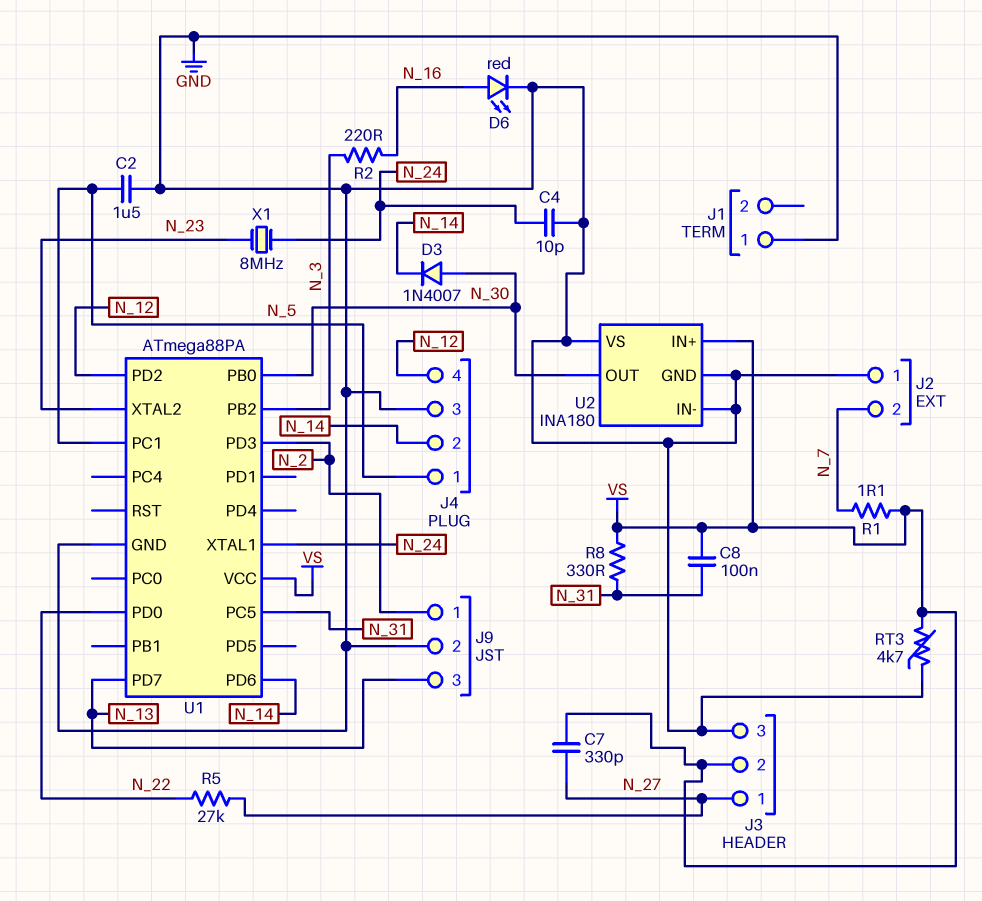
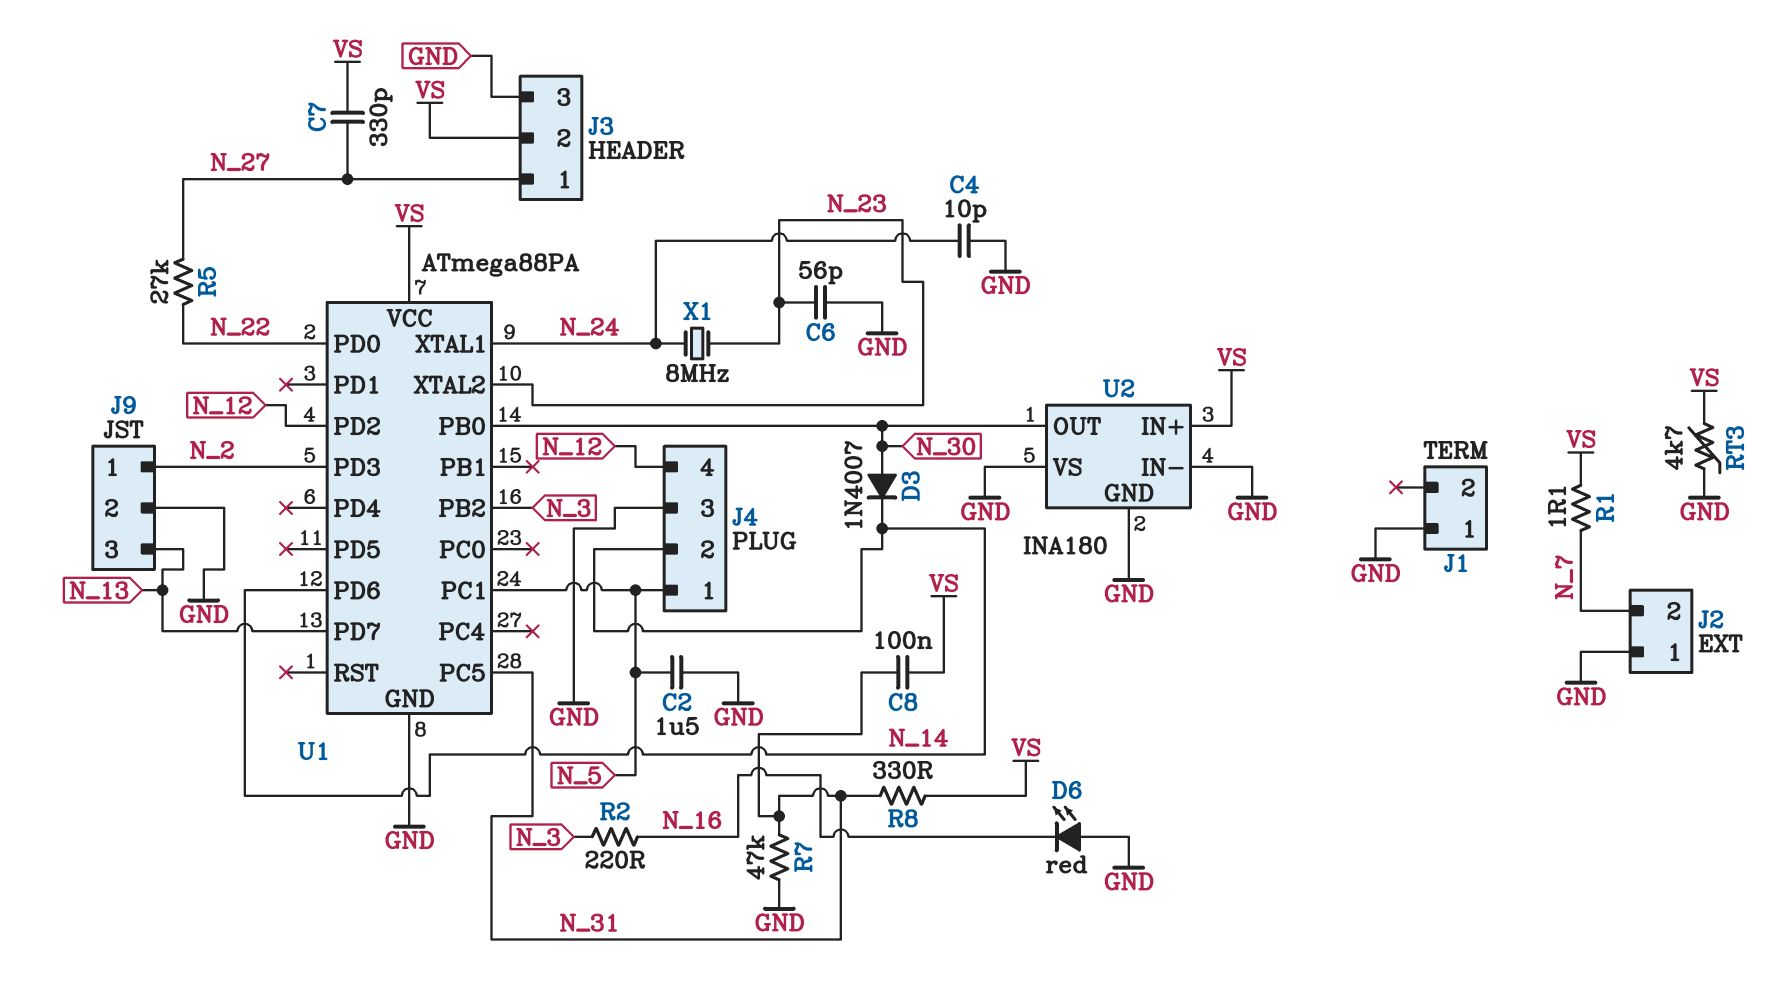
C6: none -> 56pF (GND, N_23)
D6: LED red (A N_16, K GND) -> LED red (A GND, K N_16)
R7: none -> 47k (GND, N_31)

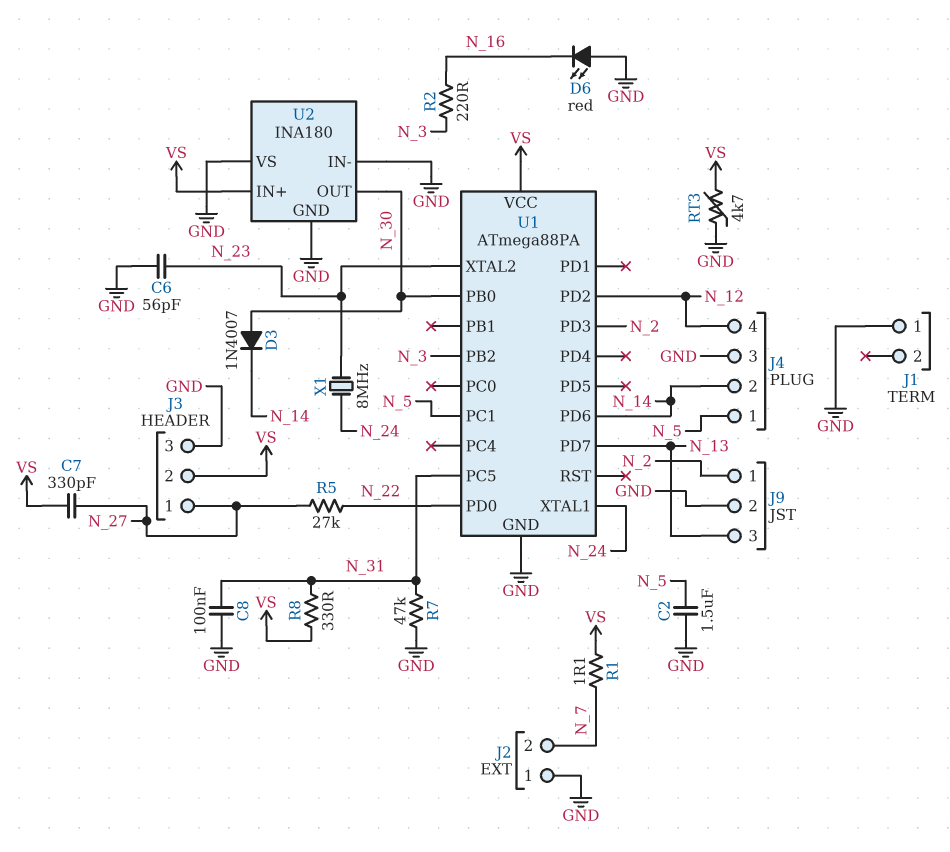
C4: 10pF (GND, N_24) -> none
C8: 100nF (N_31, VS) -> 100nF (GND, N_31)

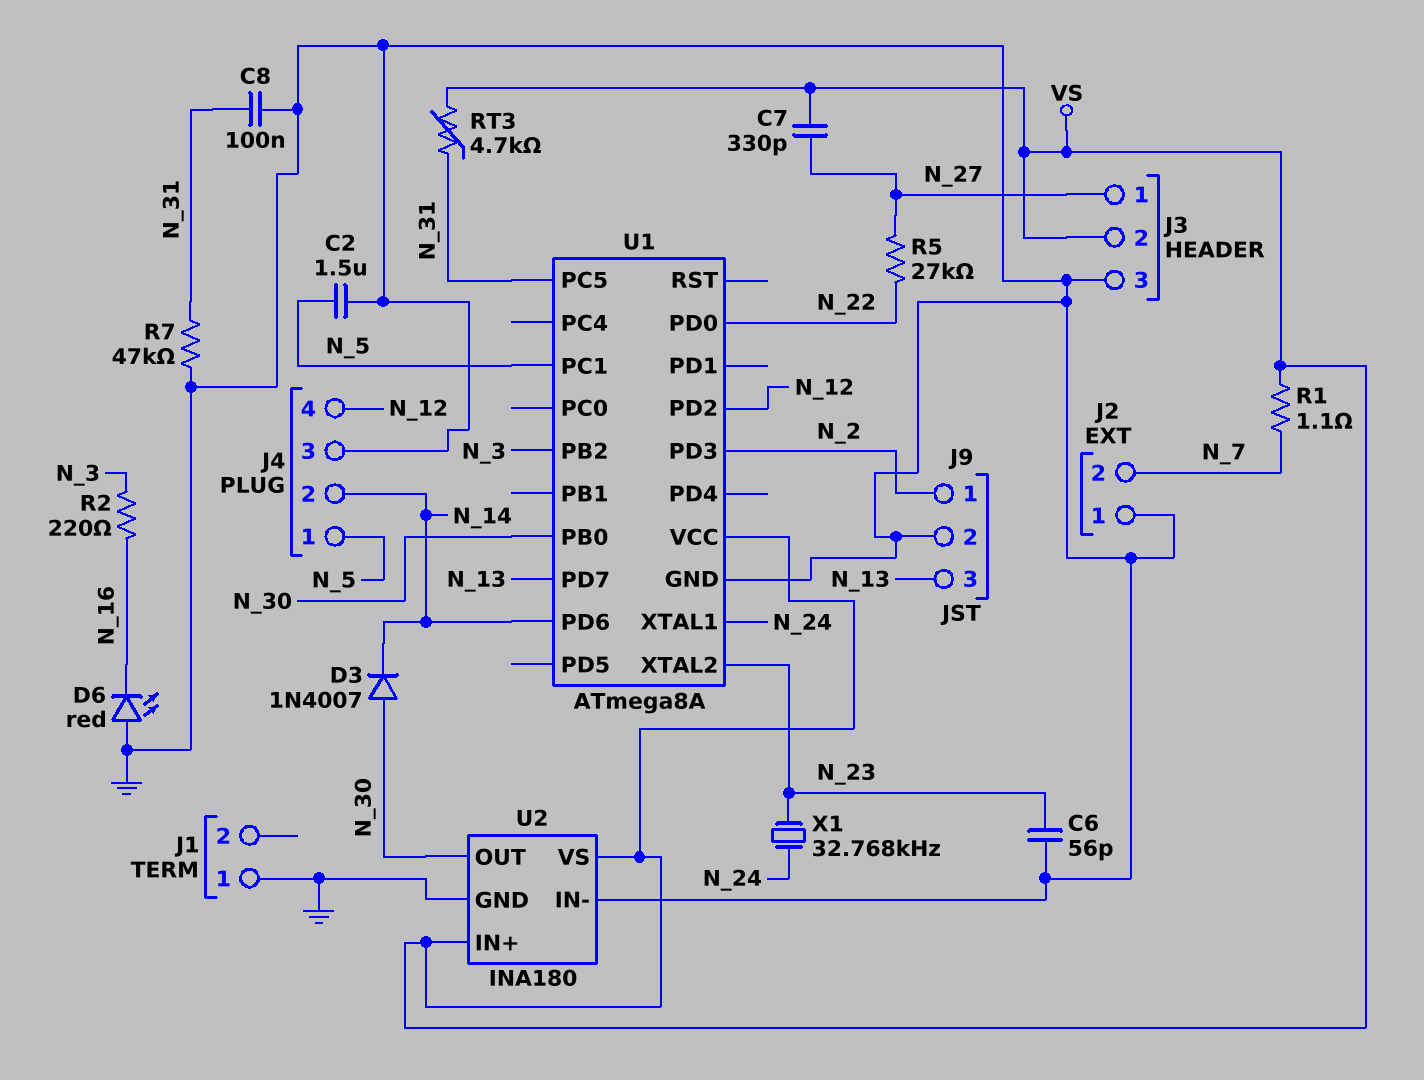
R8: 330 (N_31, VS) -> none
RT3: 4.7k (GND, VS) -> 4.7k (N_31, VS)
U1: ATmega88PA -> ATmega8A
U2 pin VS: GND -> VS
X1: 8MHz (N_23, N_24) -> 32.768kHz (N_23, N_24)

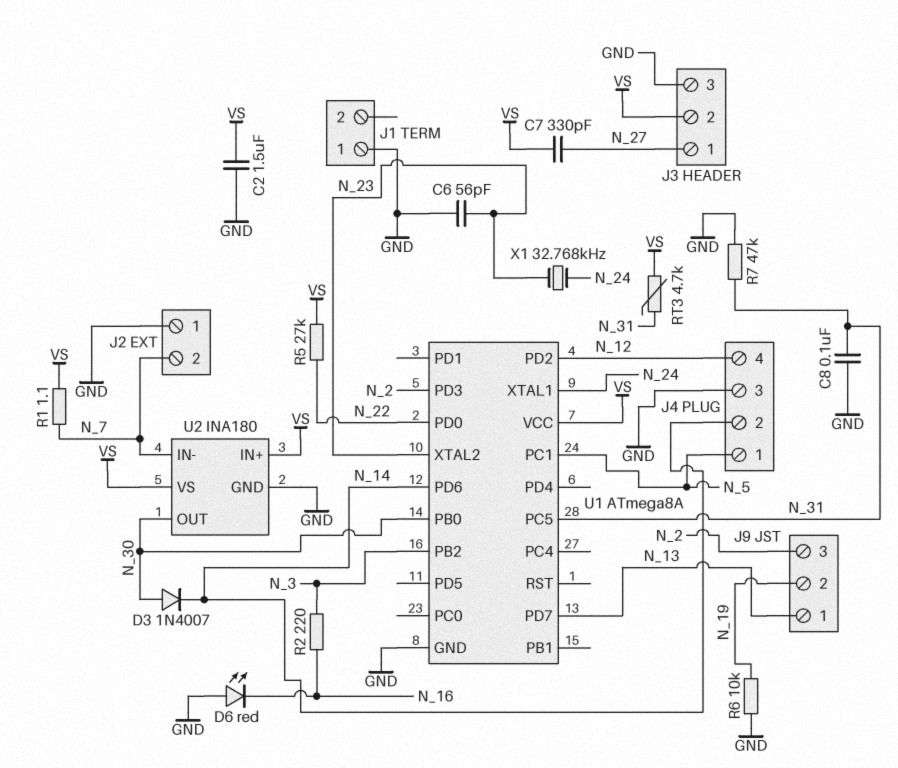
C2: 1.5uF (GND, N_5) -> 1.5uF (GND, VS)
J9 pin 1: N_2 -> N_13
J9 pin 2: GND -> N_19
J9 pin 3: N_13 -> N_2
R5: 27k (N_22, N_27) -> 27k (N_22, VS)
R6: none -> 10k (GND, N_19)
U2 pin IN-: GND -> N_7

